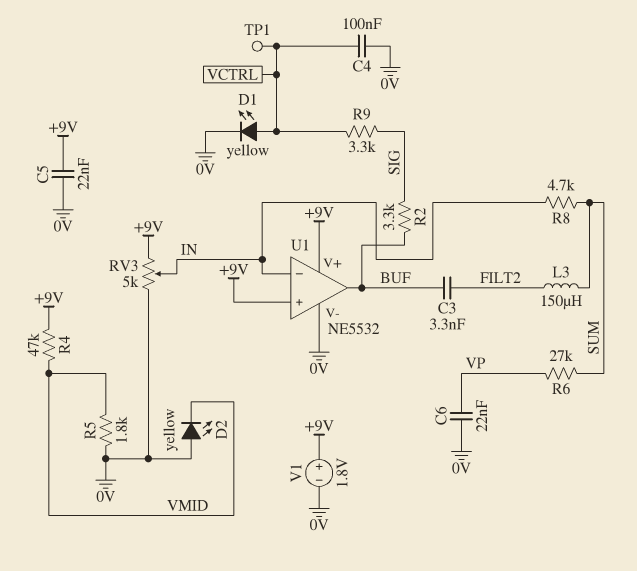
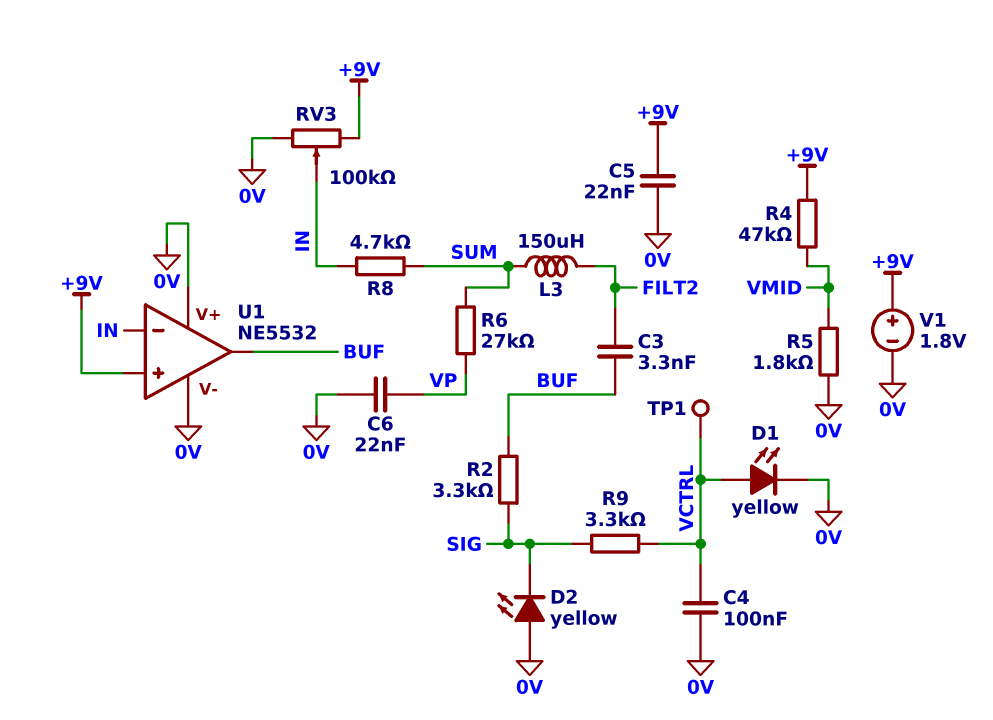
D2: LED yellow (A 0V, K VMID) -> LED yellow (A 0V, K SIG)
RV3: 5k (+9V, 0V, wiper IN) -> 100k (+9V, 0V, wiper IN)
U1 pin V+: +9V -> 0V

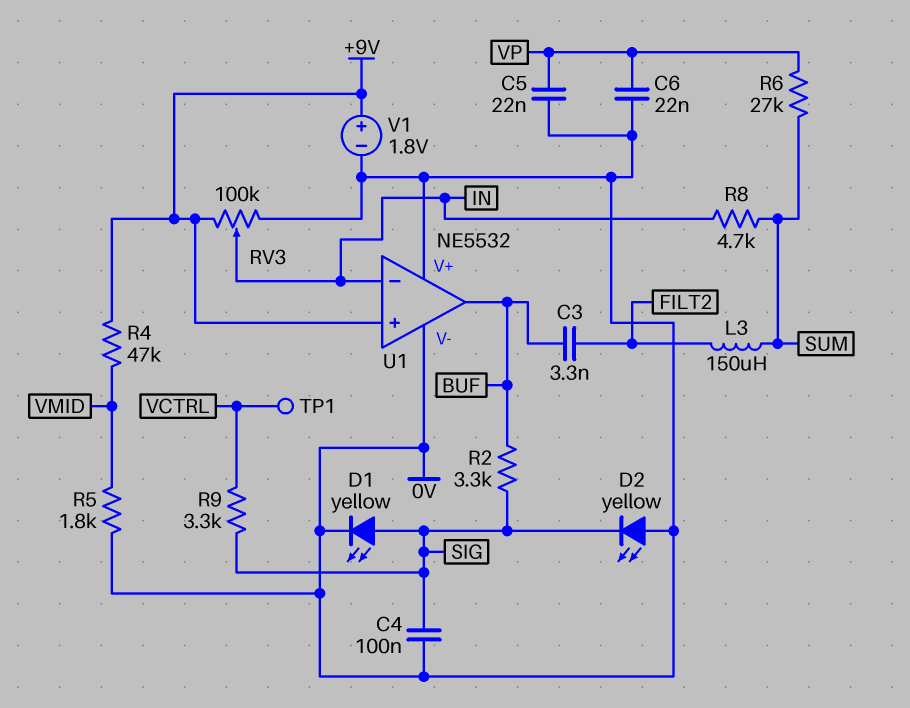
C4: 100nF (0V, VCTRL) -> 100nF (0V, SIG)
C5: 22nF (+9V, 0V) -> 22nF (0V, VP)
D1: LED yellow (A VCTRL, K 0V) -> LED yellow (A SIG, K 0V)

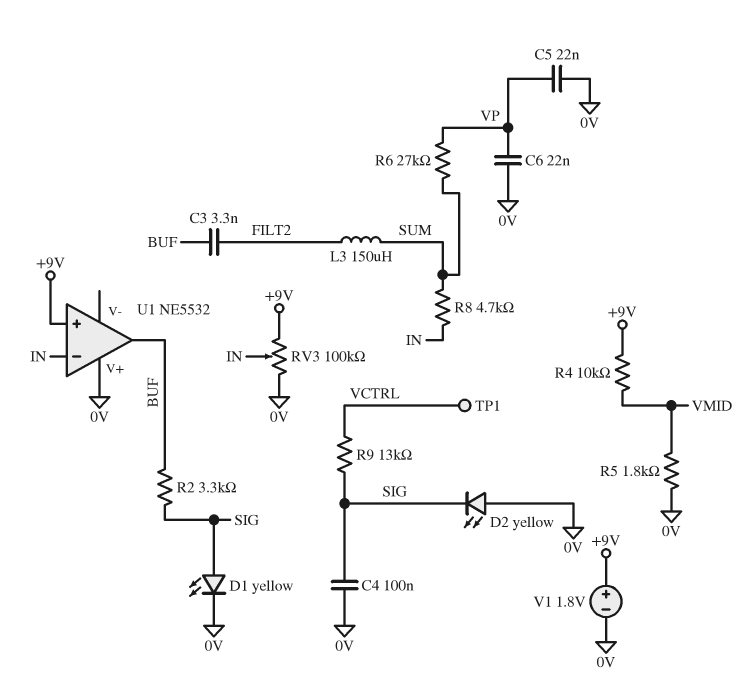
R4: 47k (+9V, VMID) -> 10k (+9V, VMID)
R9: 3.3k (SIG, VCTRL) -> 13k (SIG, VCTRL)
U1 pin V-: 0V -> none

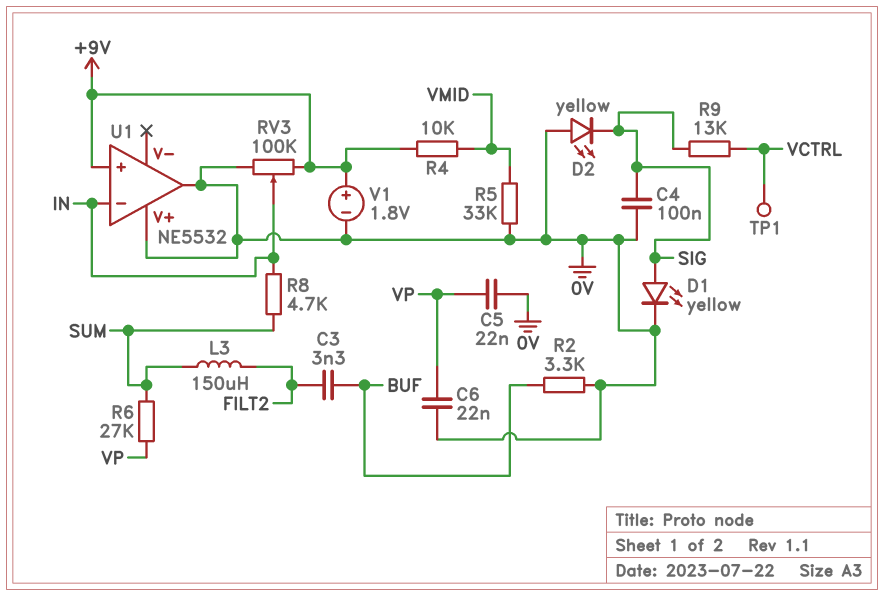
R2: 3.3k (BUF, SIG) -> 3.3k (0V, BUF)
R5: 1.8k (0V, VMID) -> 33k (0V, VMID)
U1 pin out: BUF -> 0V

